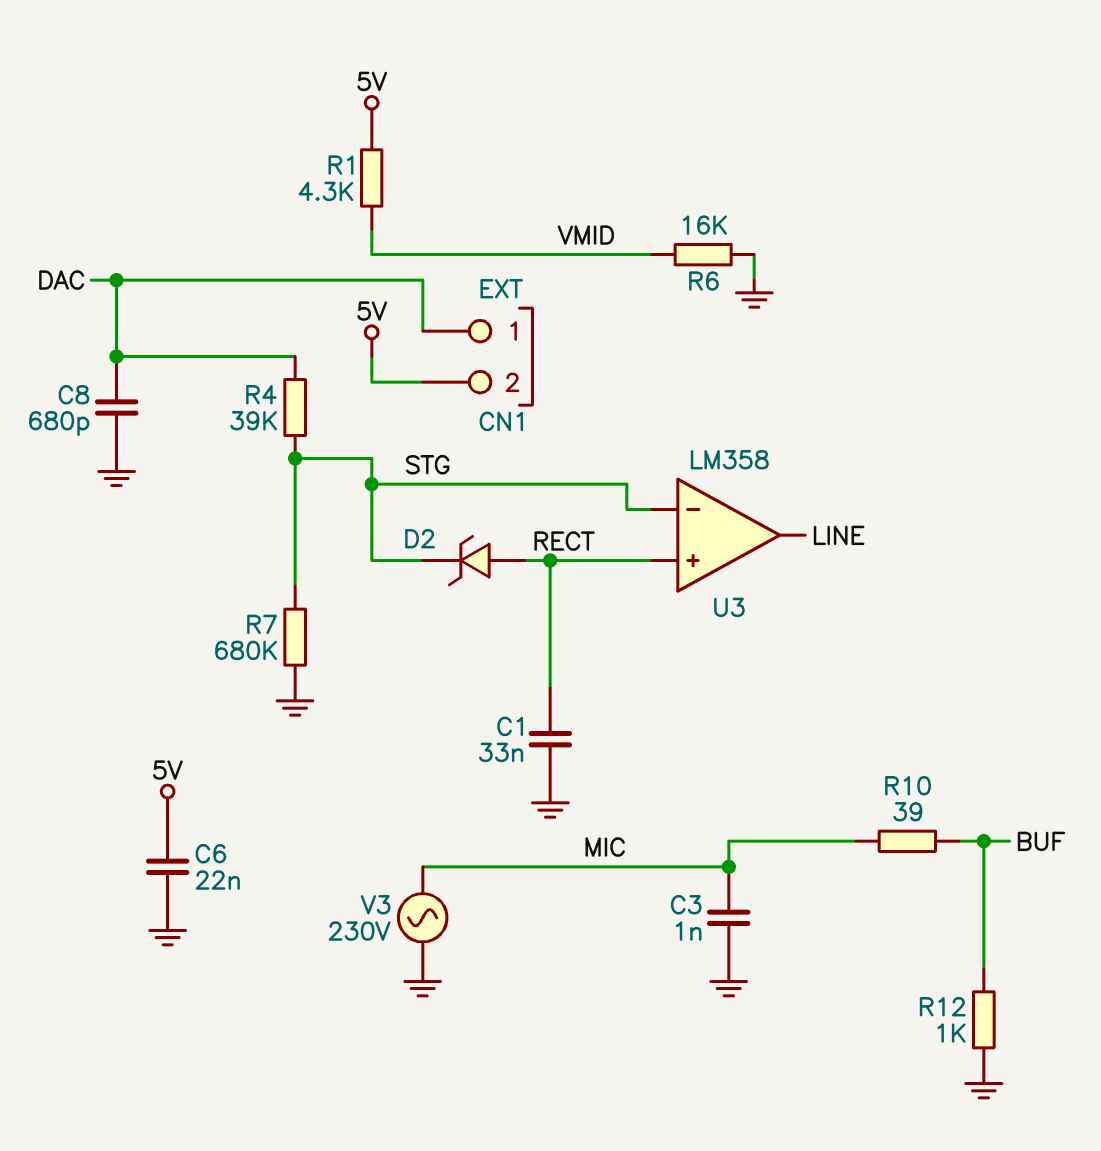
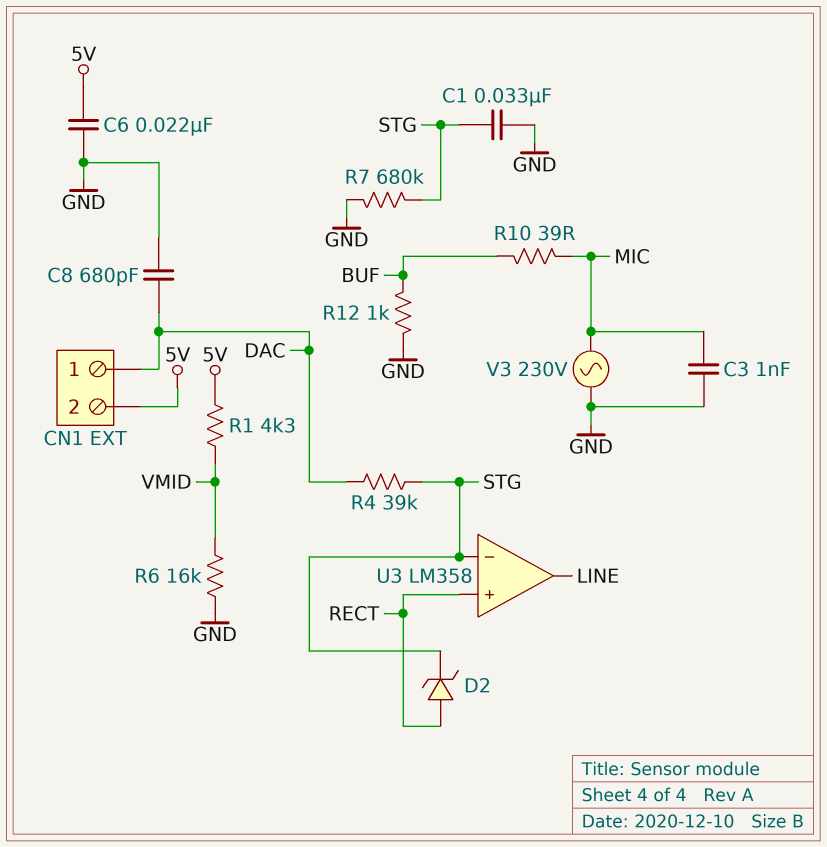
C1: 33nF (GND, RECT) -> 33nF (GND, STG)

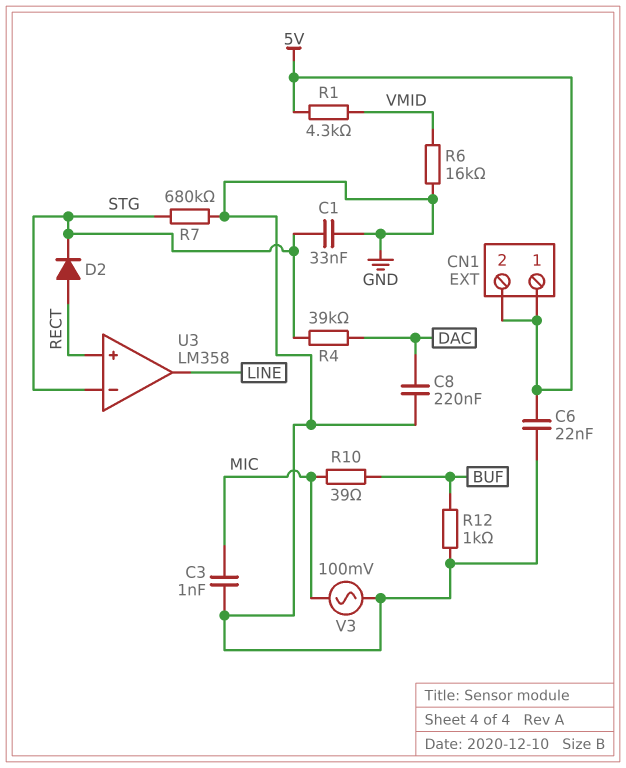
C8: 680pF (DAC, GND) -> 220nF (DAC, GND)
CN1 pin 1: DAC -> 5V
D2: zener (A RECT, K STG) -> diode (A RECT, K STG)
V3: AC 230V (GND, MIC) -> AC 100mV (GND, MIC)

